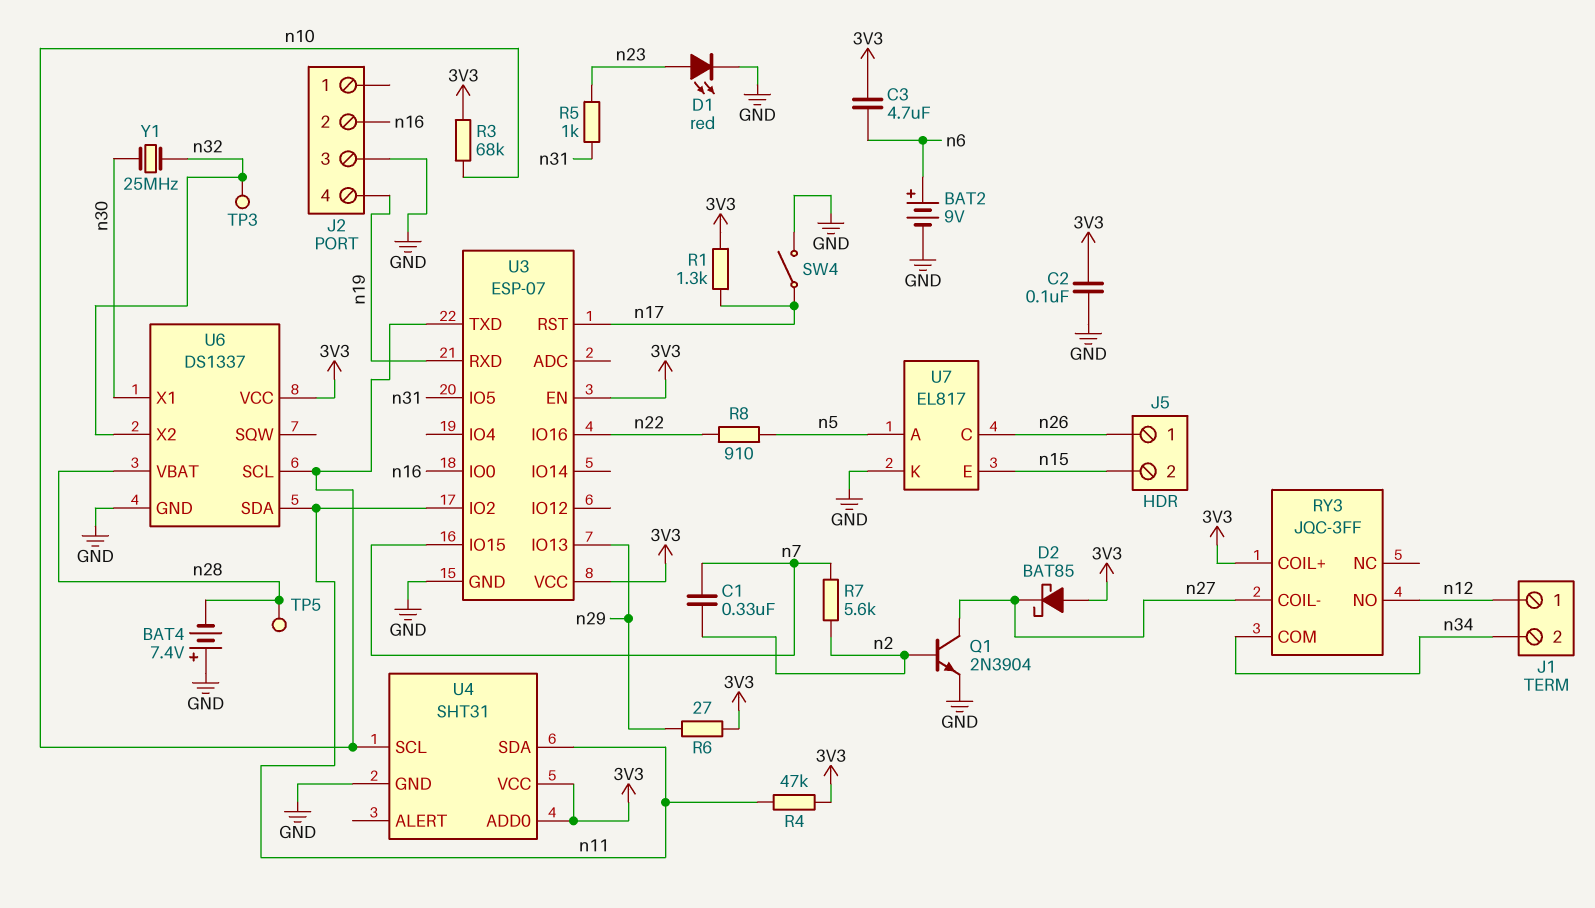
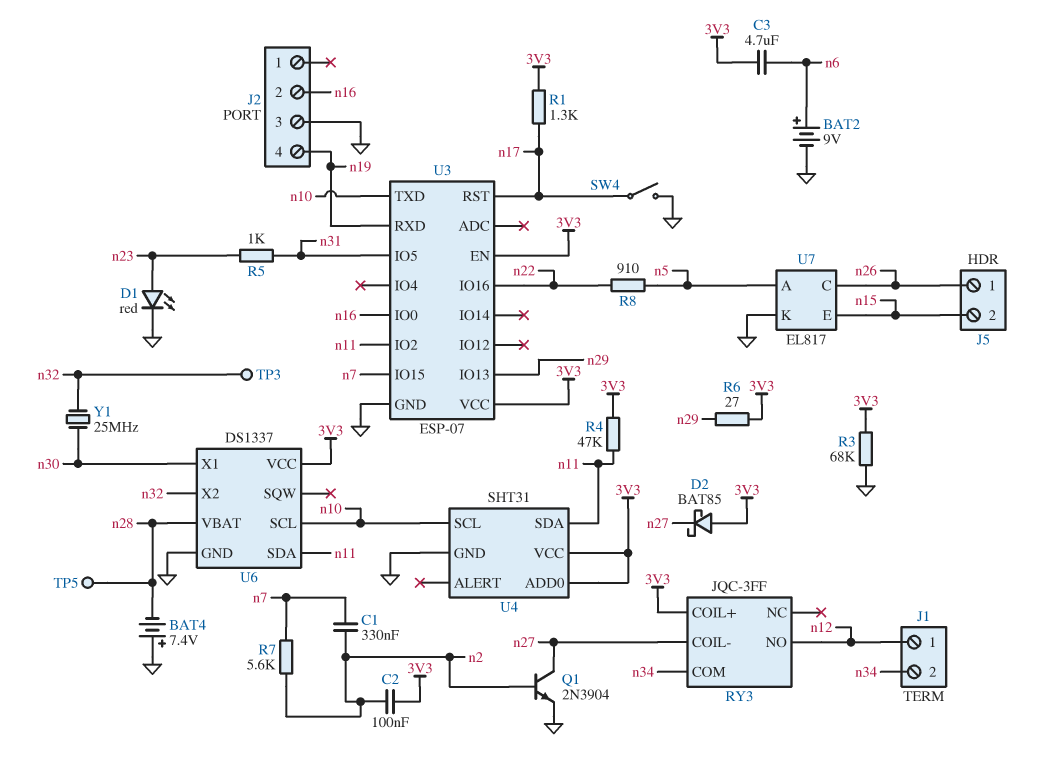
C2: 100nF (3V3, GND) -> 100nF (3V3, n2)
R3: 68k (3V3, n10) -> 68k (3V3, GND)

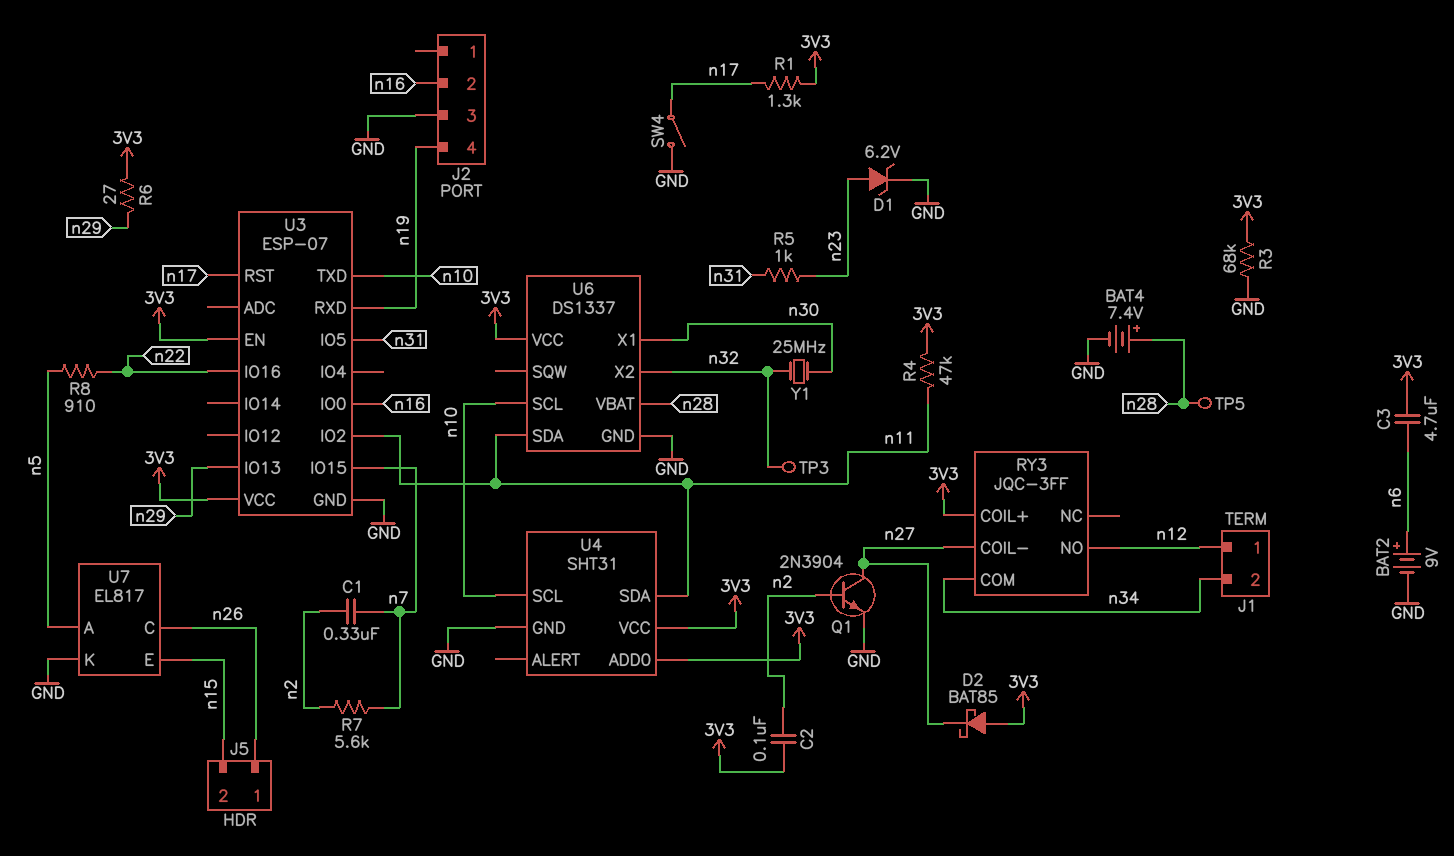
BAT4: 7.4V (plus GND, minus n28) -> 7.4V (plus n28, minus GND)
D1: LED red (A n23, K GND) -> zener 6.2V (A n23, K GND)

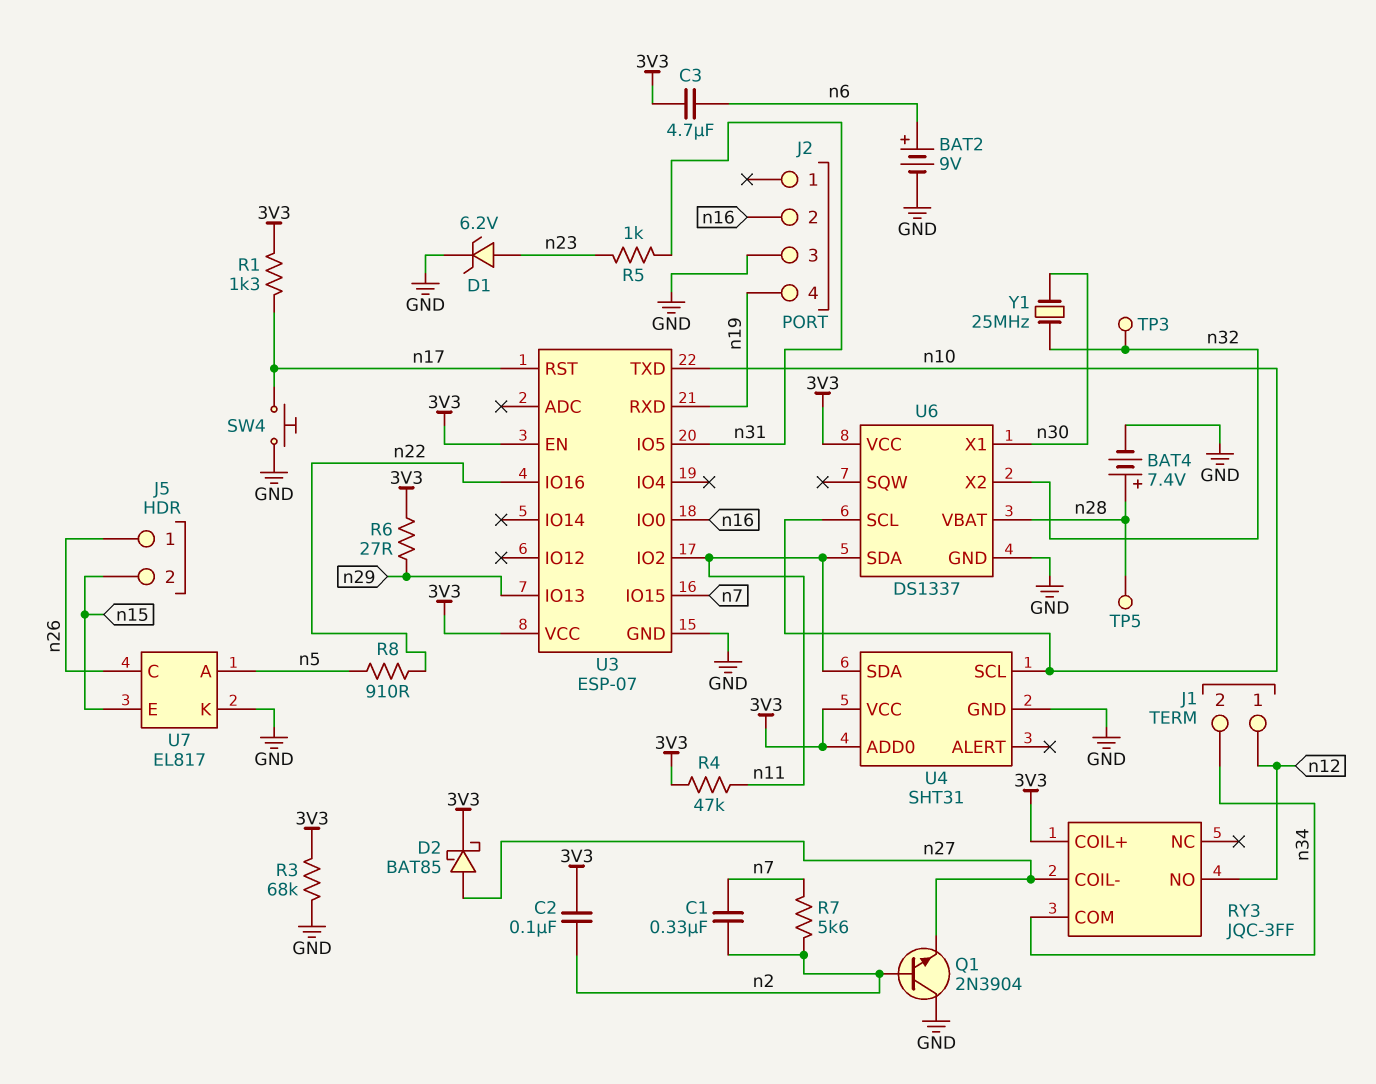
D2: schottky BAT85 (A 3V3, K n27) -> schottky BAT85 (A n27, K 3V3)
Q1: NPN 2N3904 (B n2, C n27, E GND) -> NPN 2N3904 (B n2, C GND, E n27)
SW4: switch (GND, n17) -> button (GND, n17)

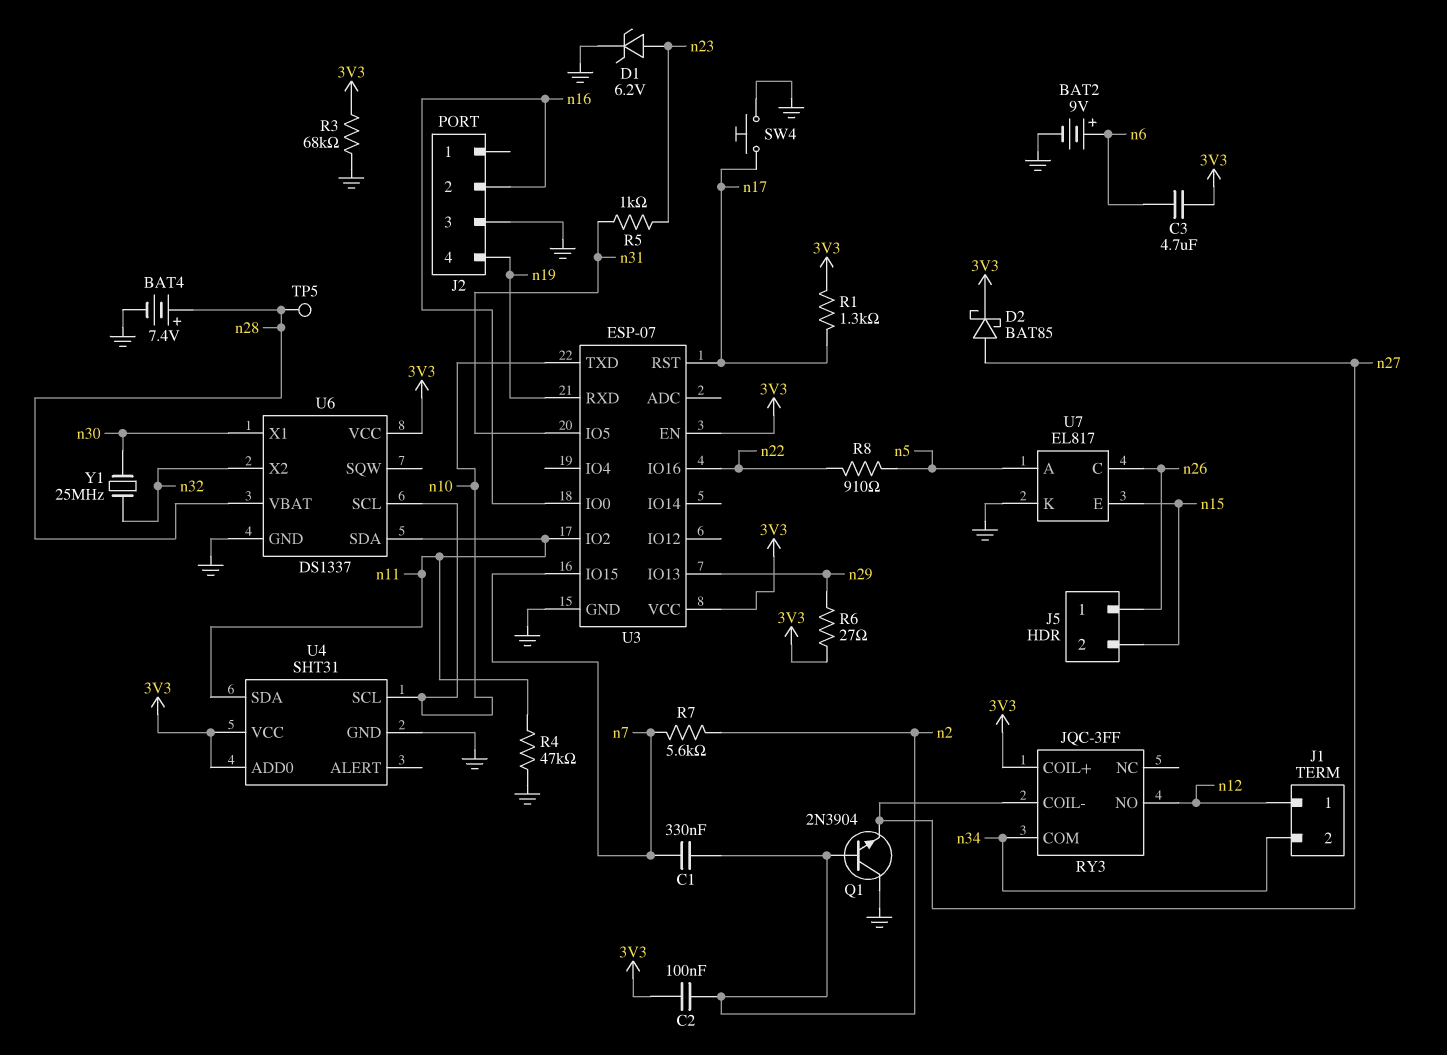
R4: 47k (3V3, n11) -> 47k (GND, n11)
TP3: test point (n32) -> none

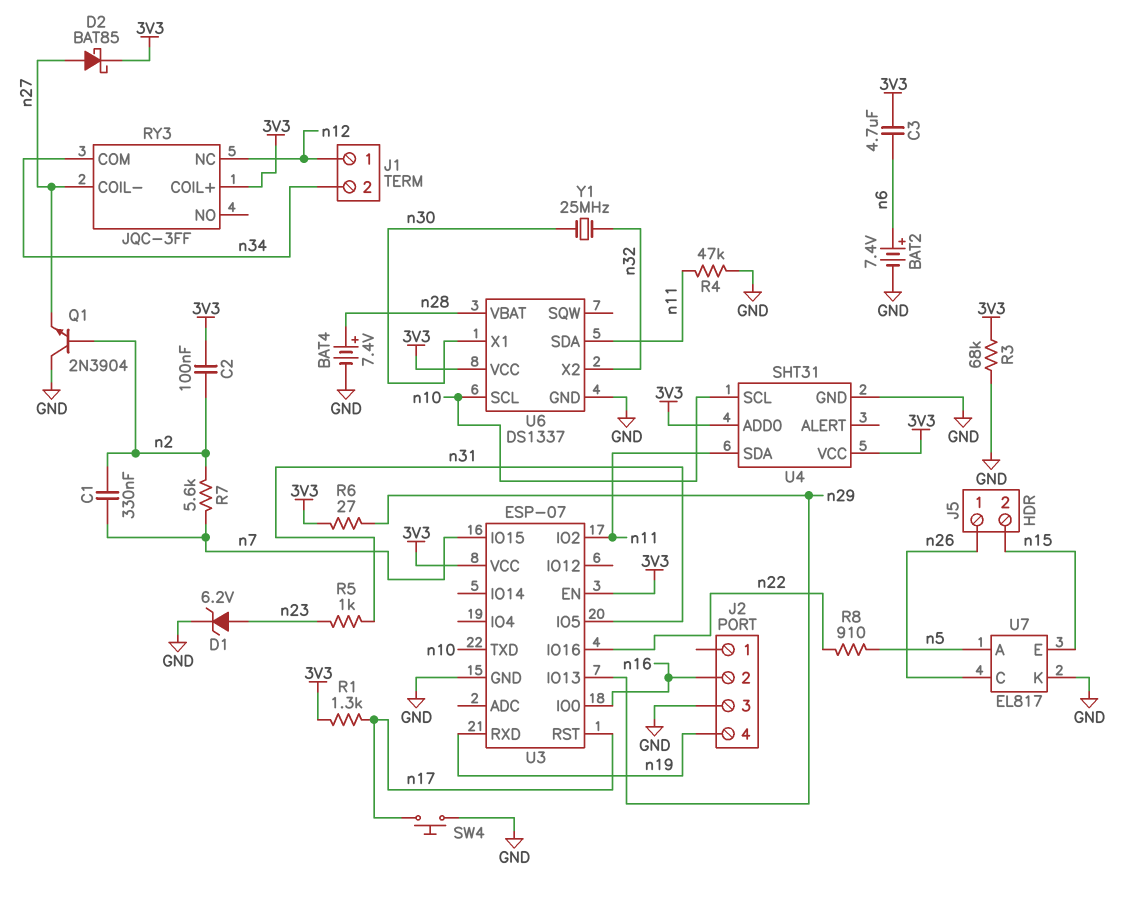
BAT2: 9V (plus n6, minus GND) -> 7.4V (plus n6, minus GND)
RY3 pin NC: none -> n12
RY3 pin NO: n12 -> none
TP5: test point (n28) -> none

